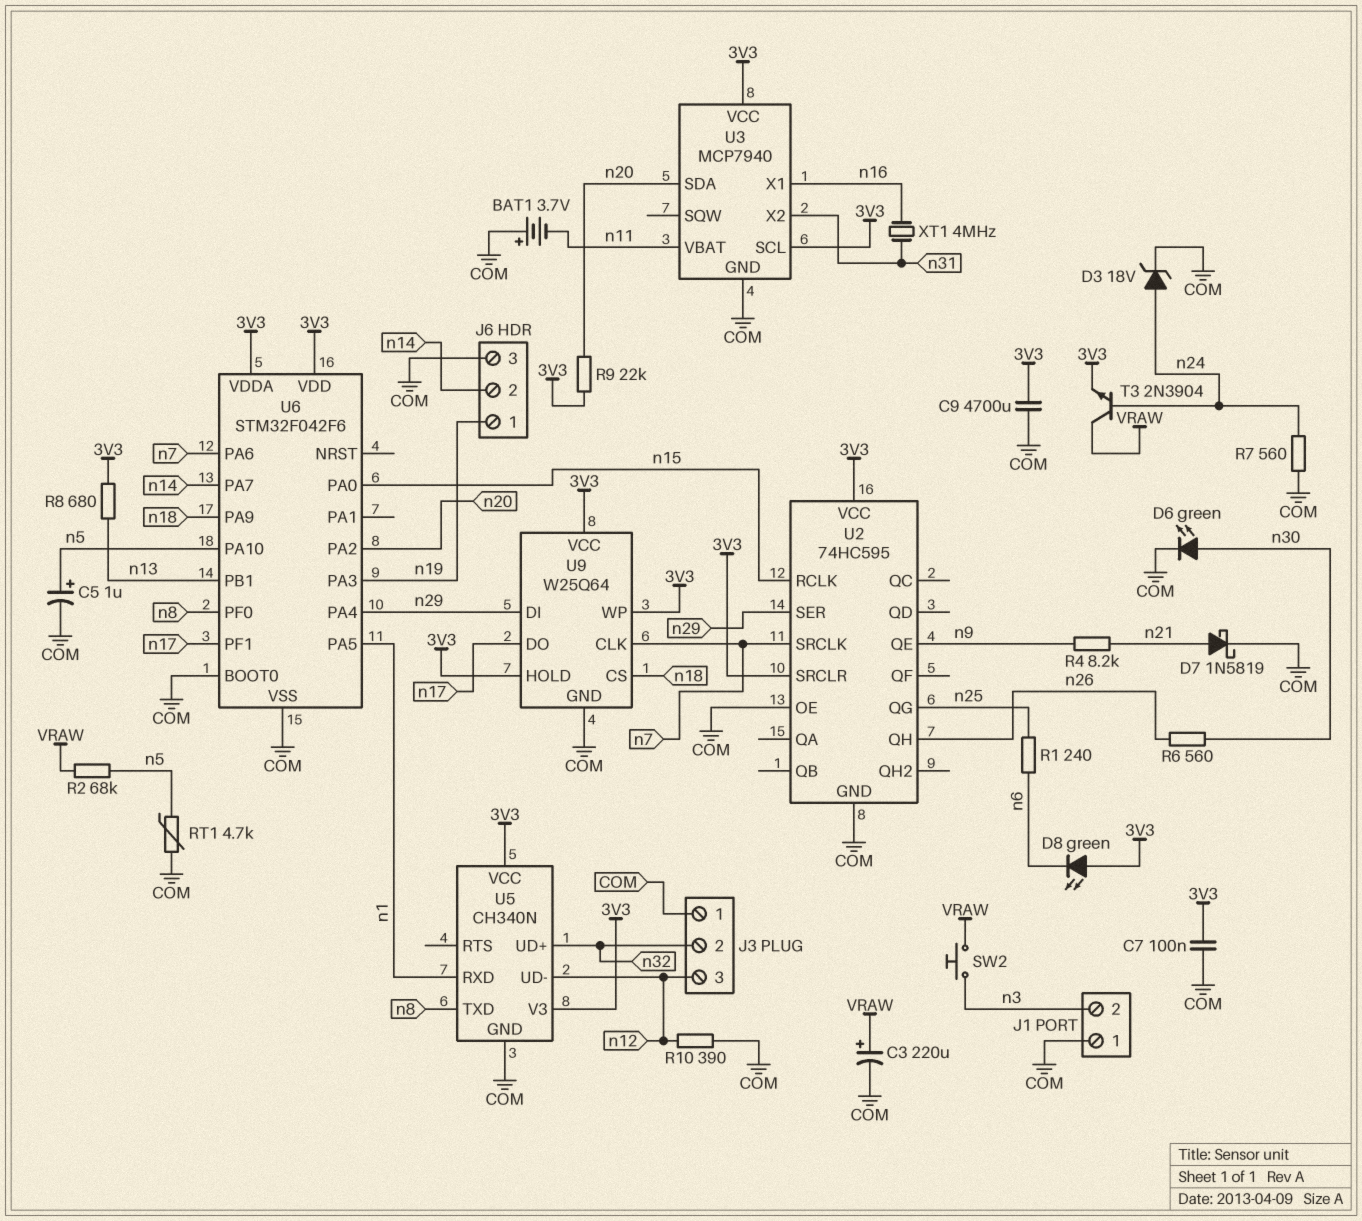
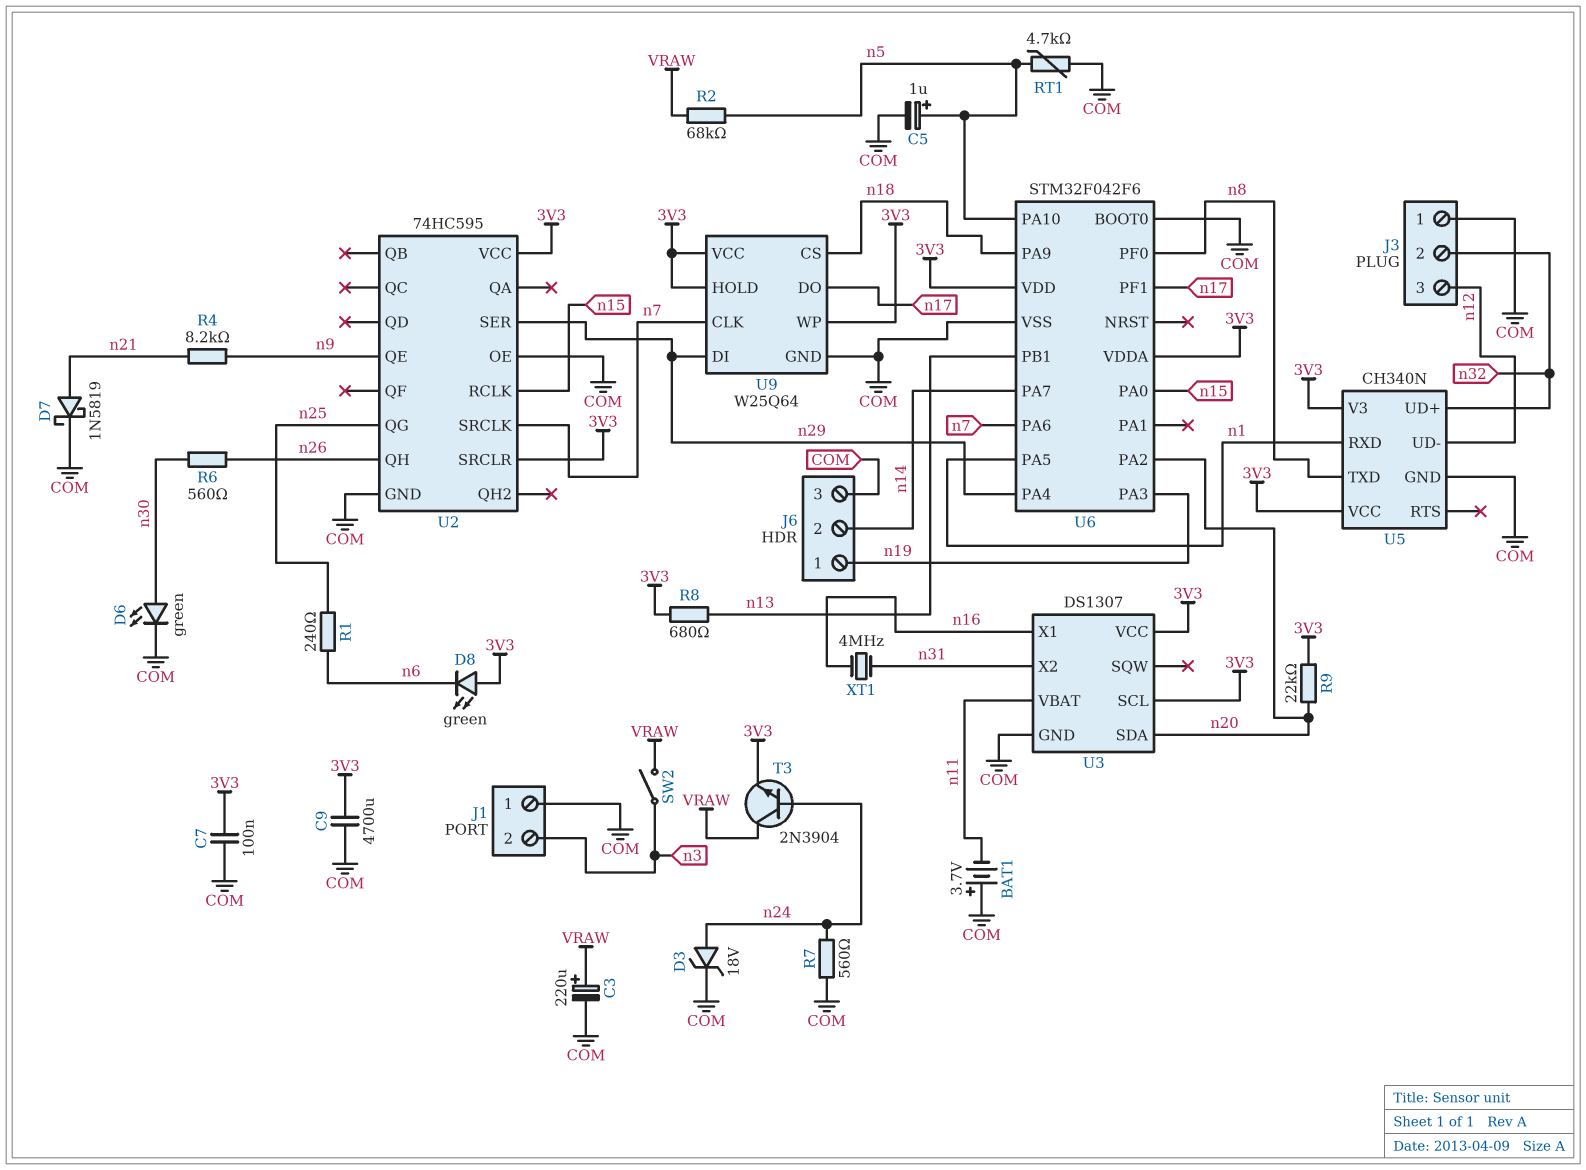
R10: 390 (COM, n12) -> none
SW2: button (VRAW, n3) -> switch (VRAW, n3)
U3: MCP7940 -> DS1307

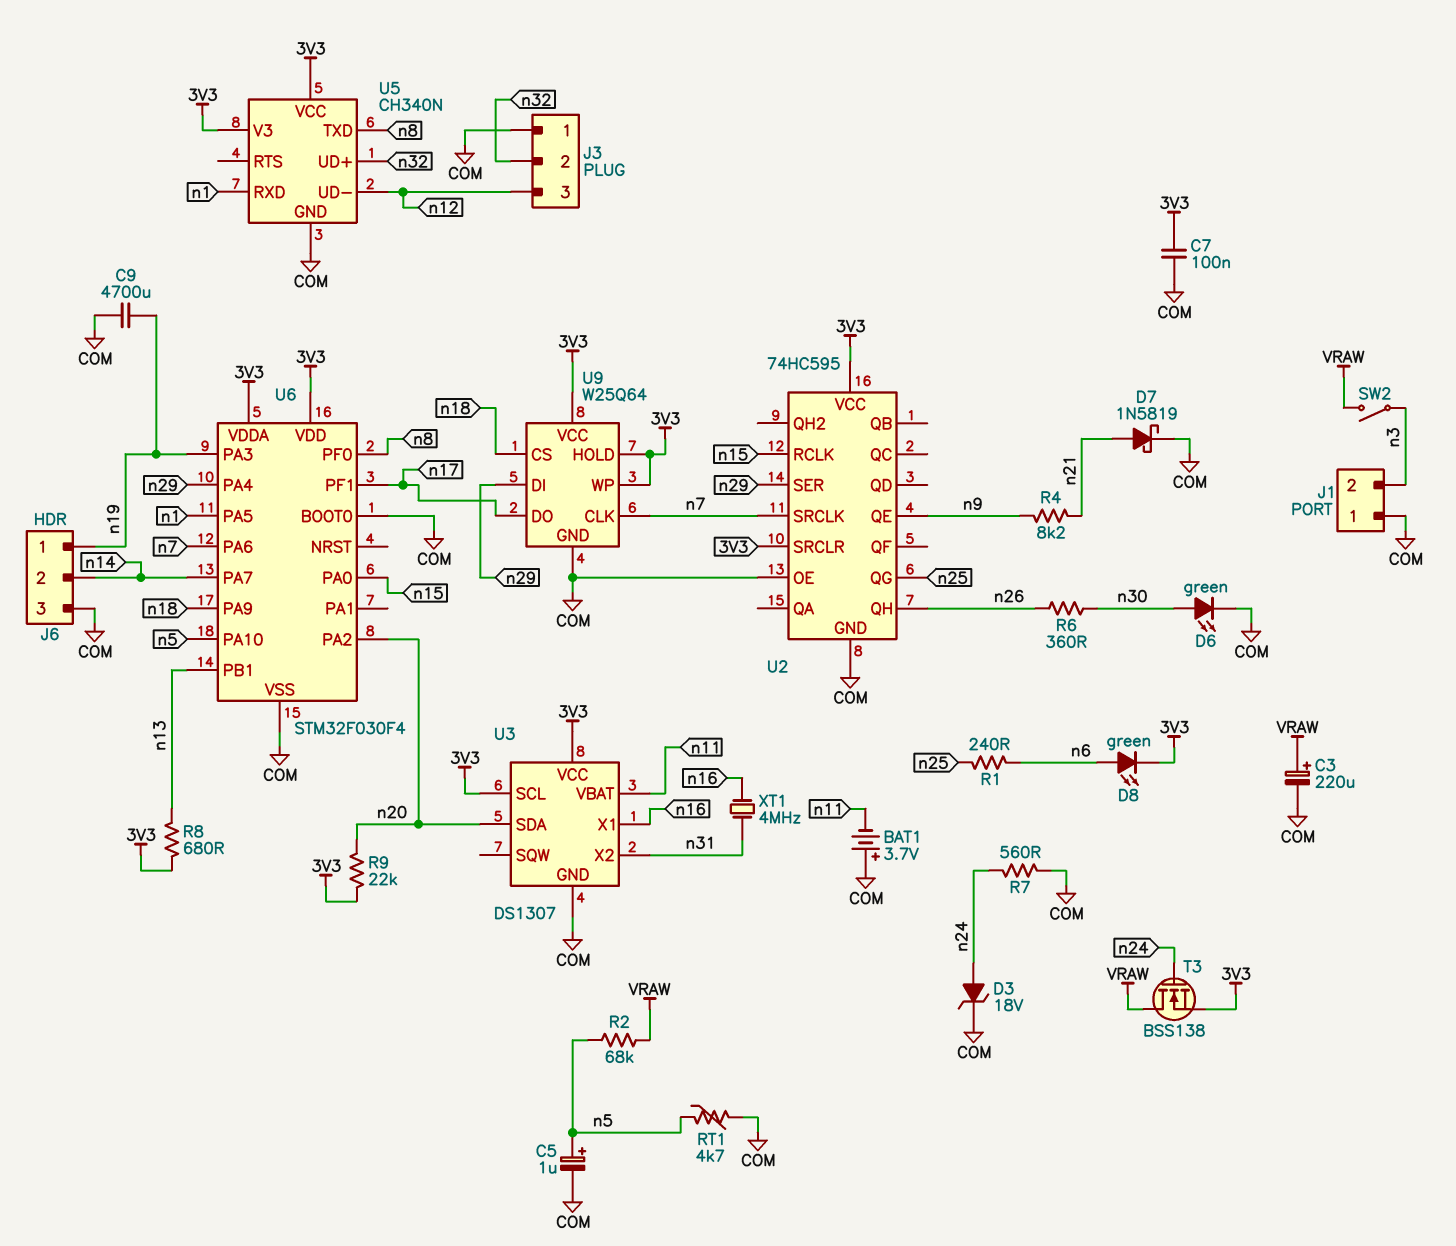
C9: 4700uF (3V3, COM) -> 4700uF (COM, n19)
D8: LED green (A 3V3, K n6) -> LED green (A n6, K 3V3)
R6: 560 (n26, n30) -> 360 (n26, n30)
T3: NPN 2N3904 (B n24, C VRAW, E 3V3) -> NMOS BSS138 (G n24, D VRAW, S 3V3)
U6: STM32F042F6 -> STM32F030F4

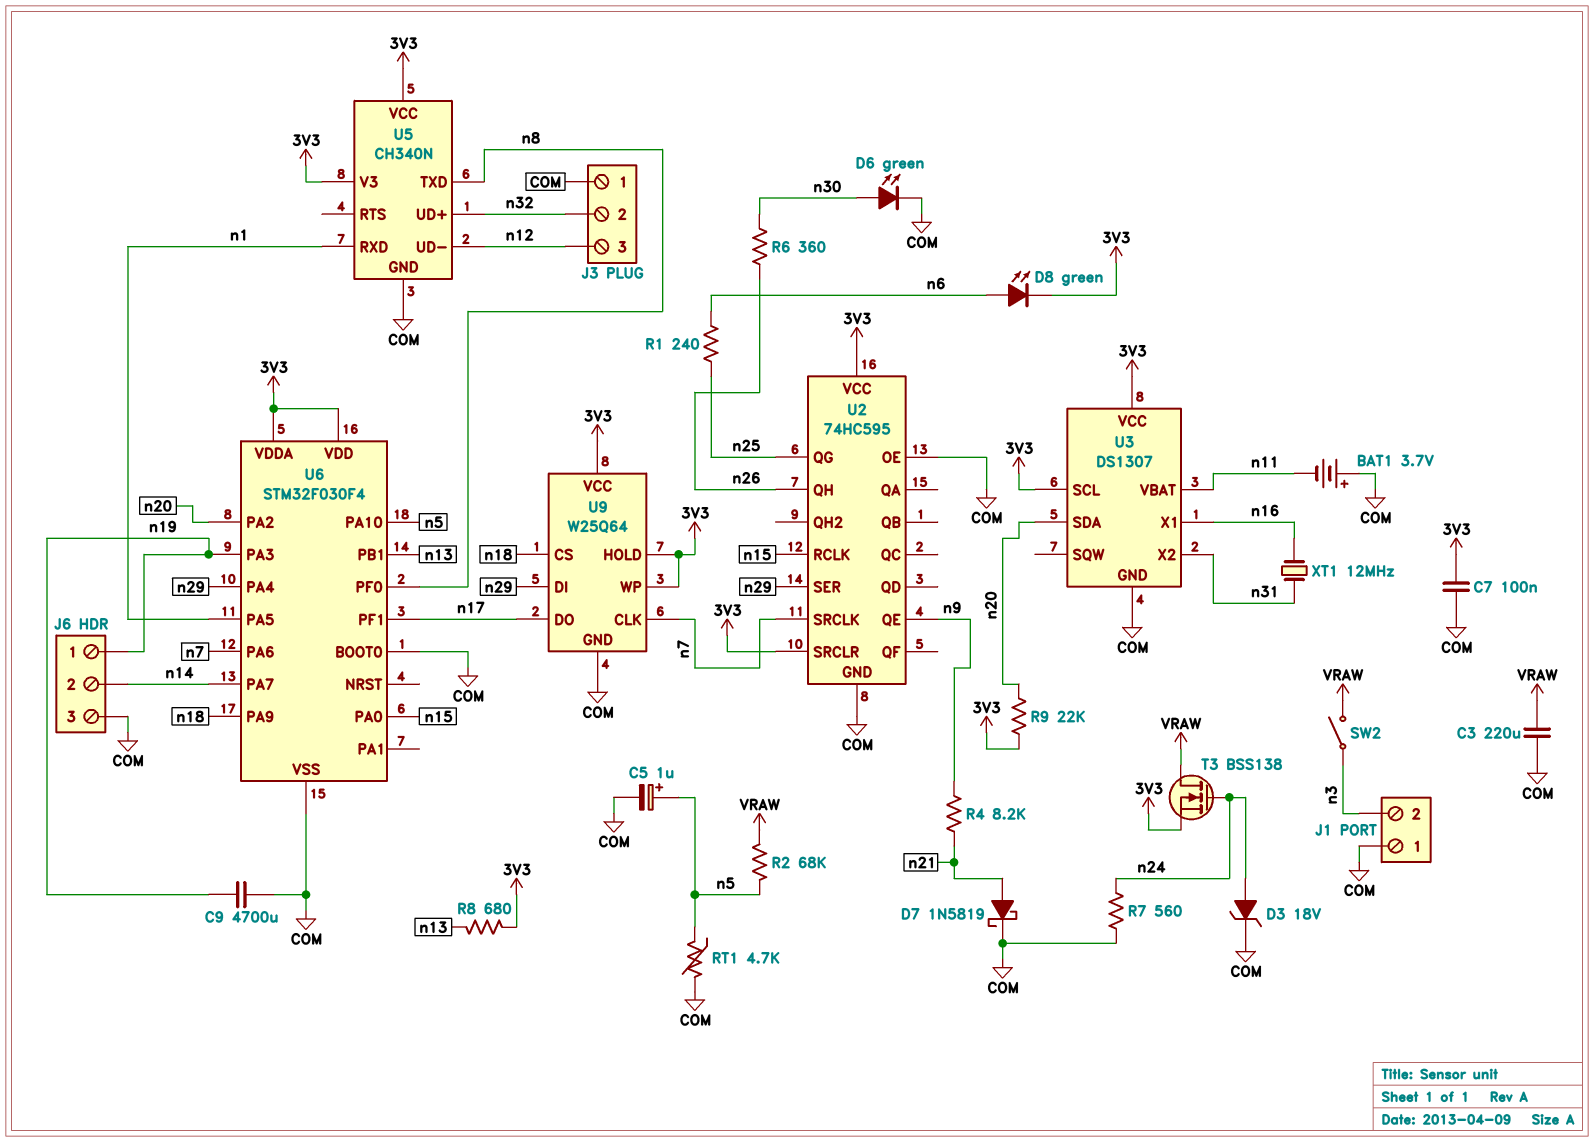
C3: 220uF (plus VRAW, minus COM) -> 220uF (COM, VRAW)
XT1: 4MHz (n16, n31) -> 12MHz (n16, n31)

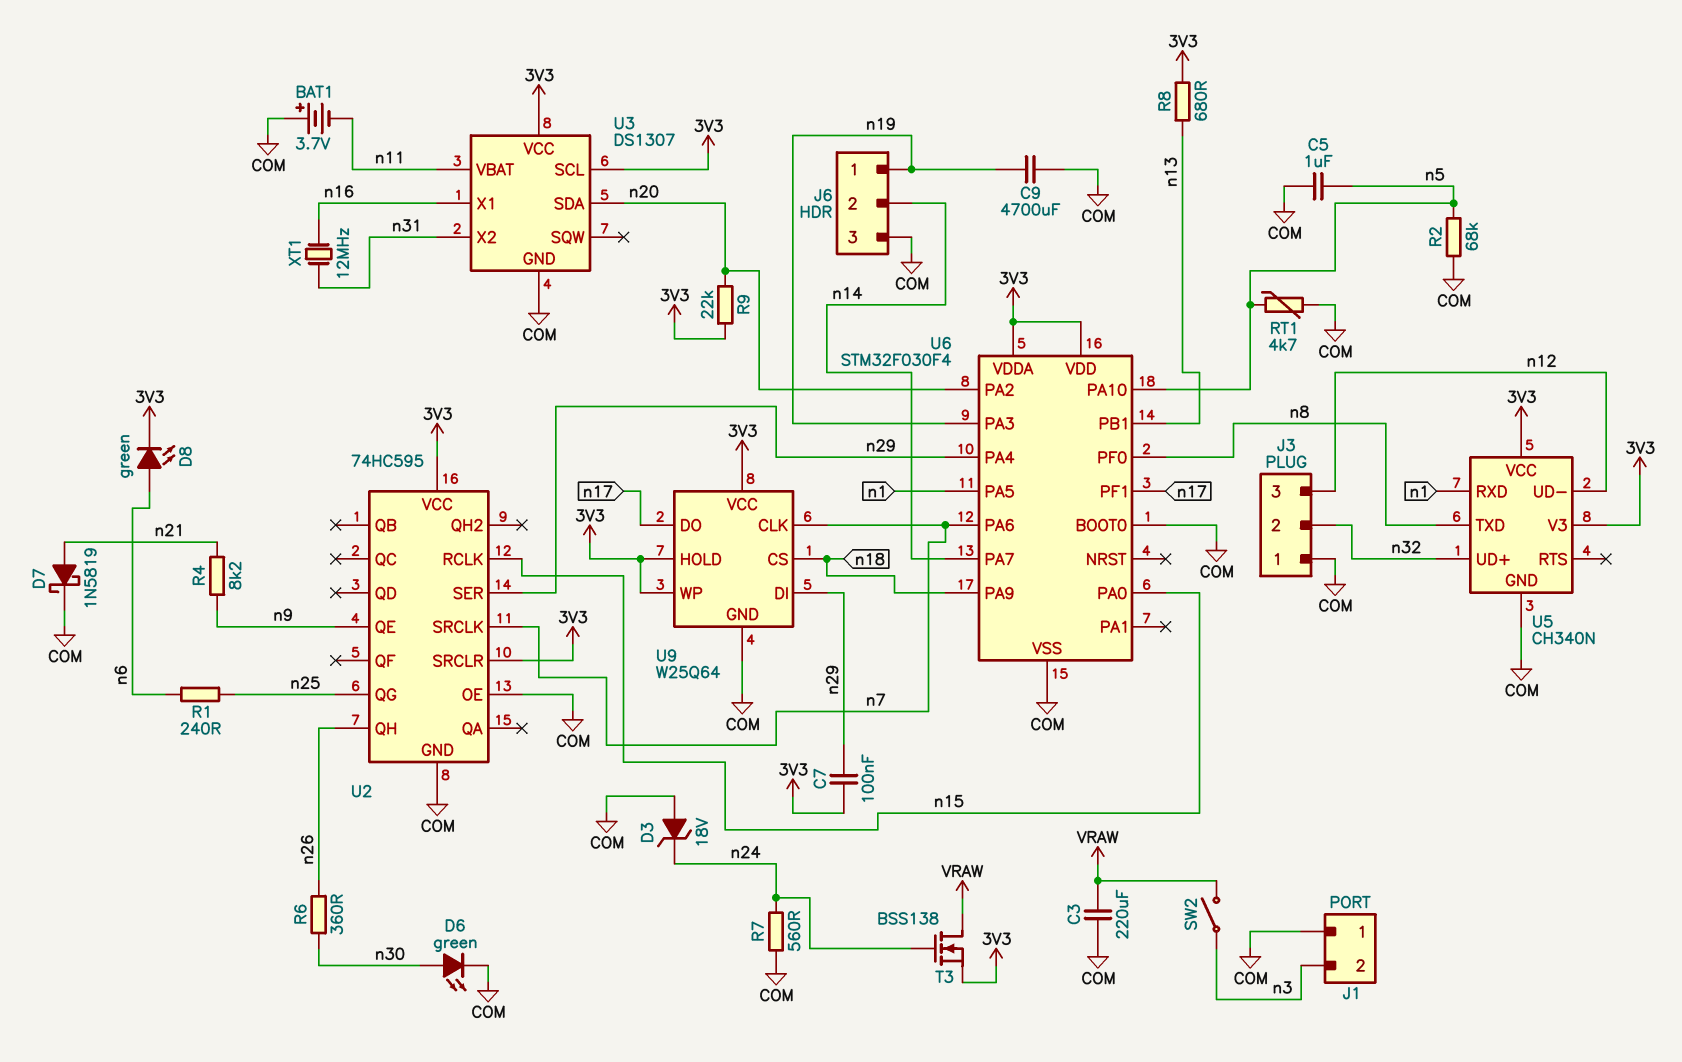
C5: 1uF (plus n5, minus COM) -> 1uF (COM, n5)
C7: 100nF (3V3, COM) -> 100nF (3V3, n29)
D3: zener 18V (A n24, K COM) -> zener 18V (A COM, K n24)
R2: 68k (VRAW, n5) -> 68k (COM, n5)

